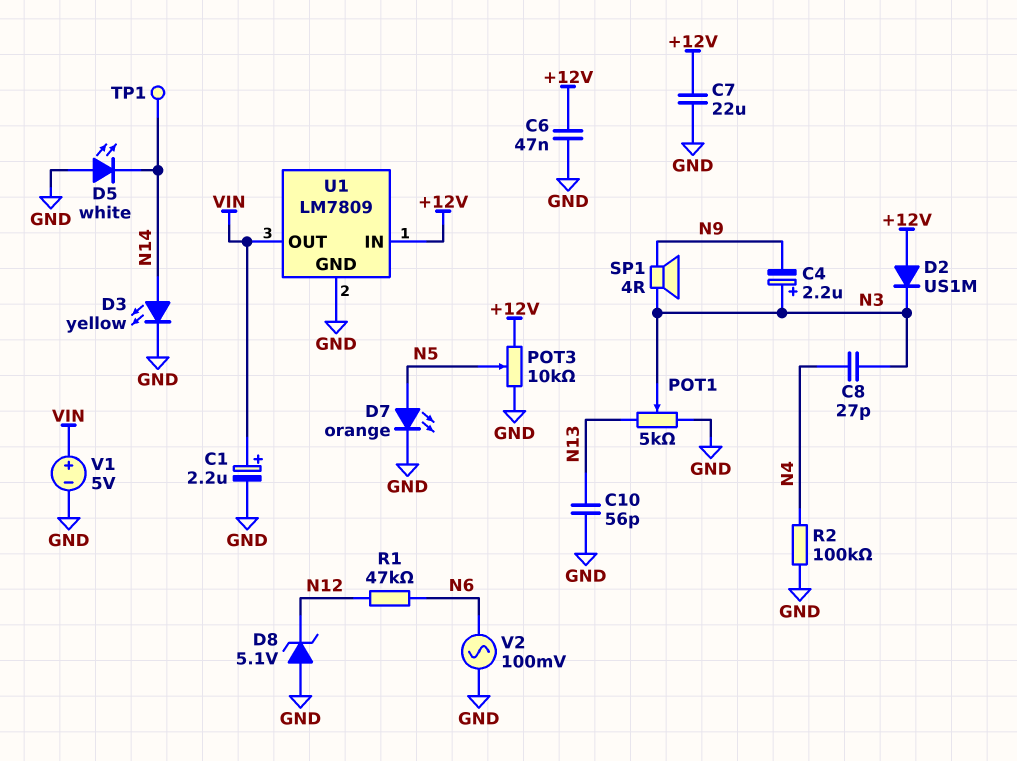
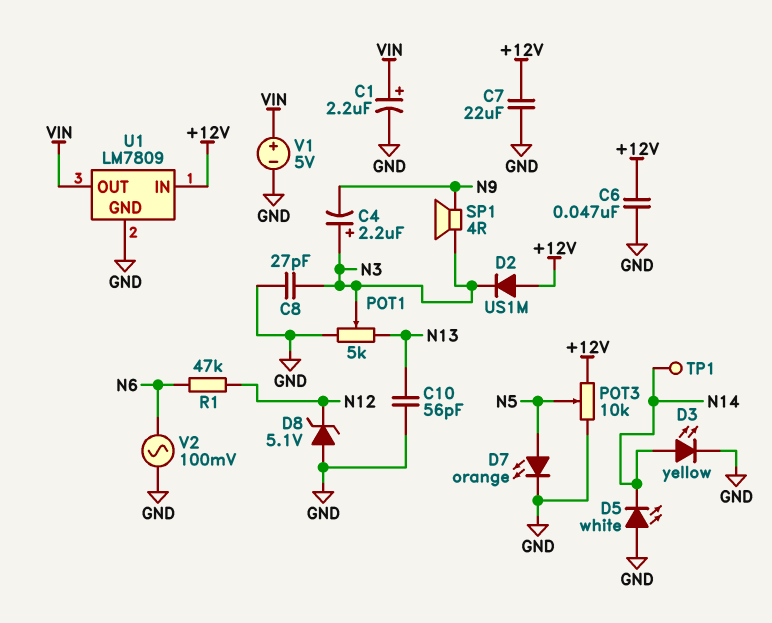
C8: 27pF (N3, N4) -> 27pF (GND, N3)
R2: 100k (GND, N4) -> none

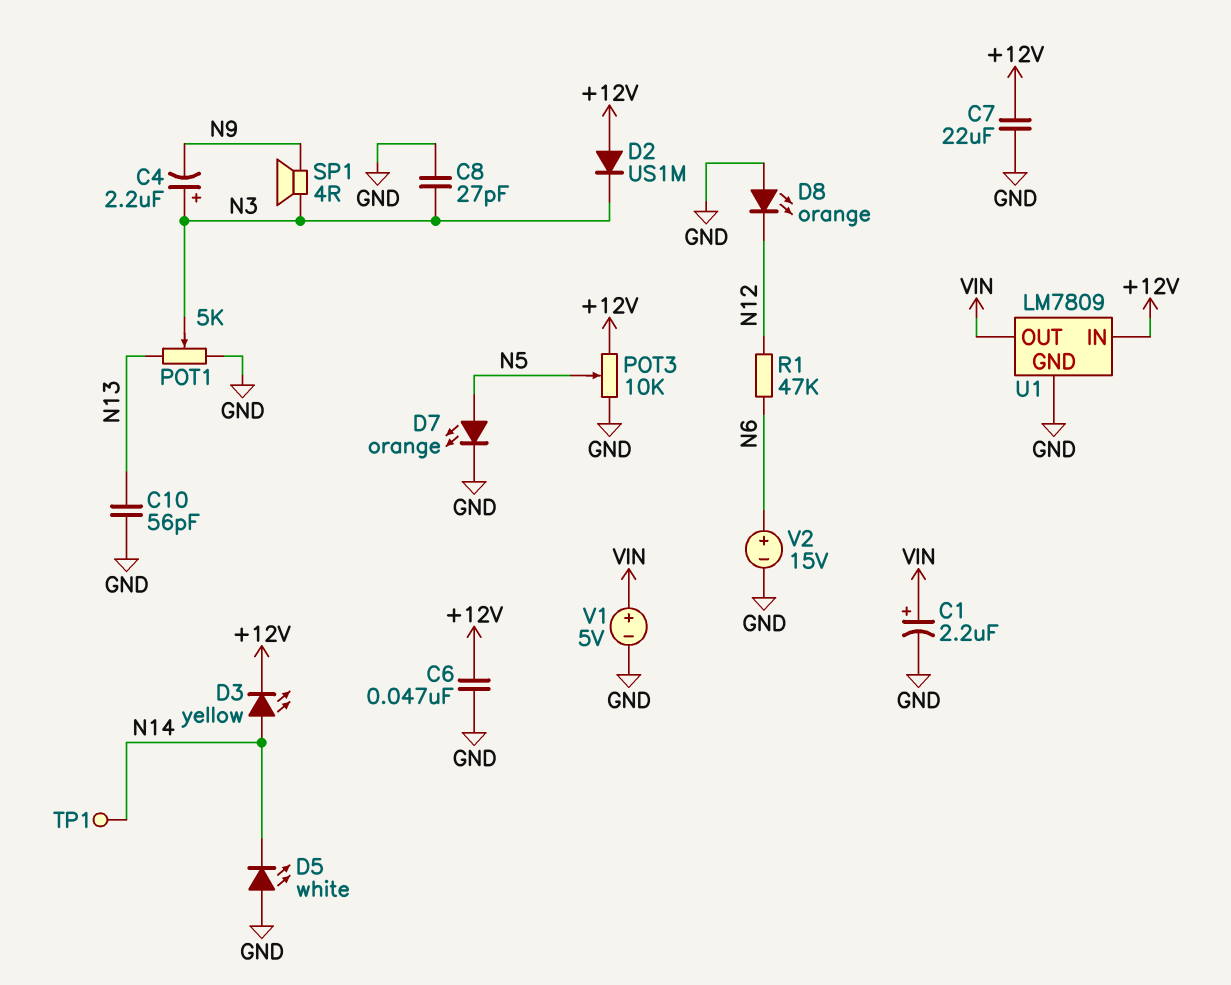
D3: LED yellow (A N14, K GND) -> LED yellow (A N14, K +12V)
D8: zener 5.1V (A GND, K N12) -> LED orange (A GND, K N12)
V2: AC 100mV (GND, N6) -> 15V (plus N6, minus GND)

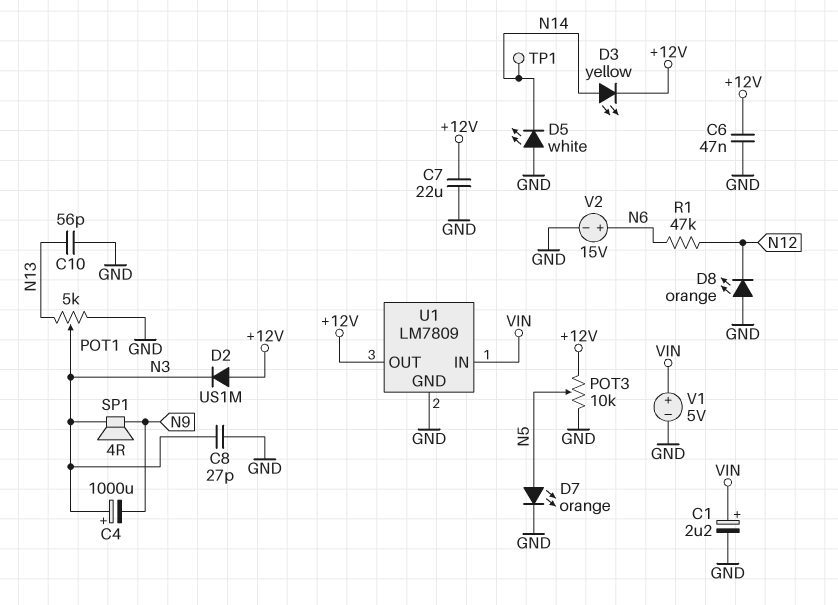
C4: 2.2uF (plus N3, minus N9) -> 1000uF (plus N3, minus N9)
U1 pin IN: +12V -> VIN
U1 pin OUT: VIN -> +12V

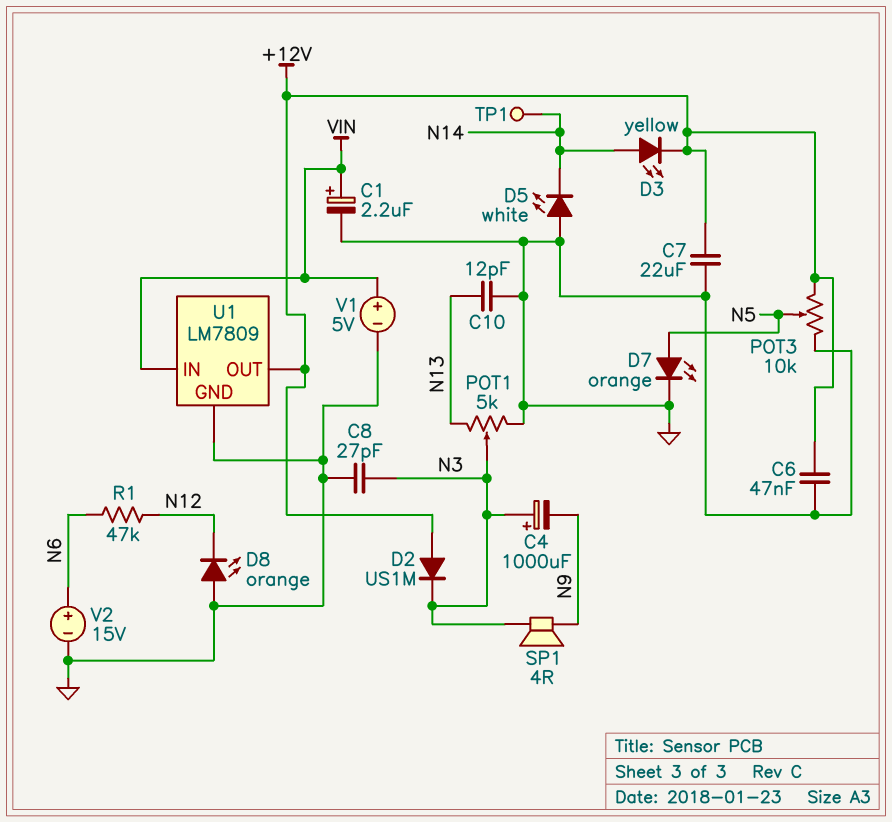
C10: 56pF (GND, N13) -> 12pF (GND, N13)

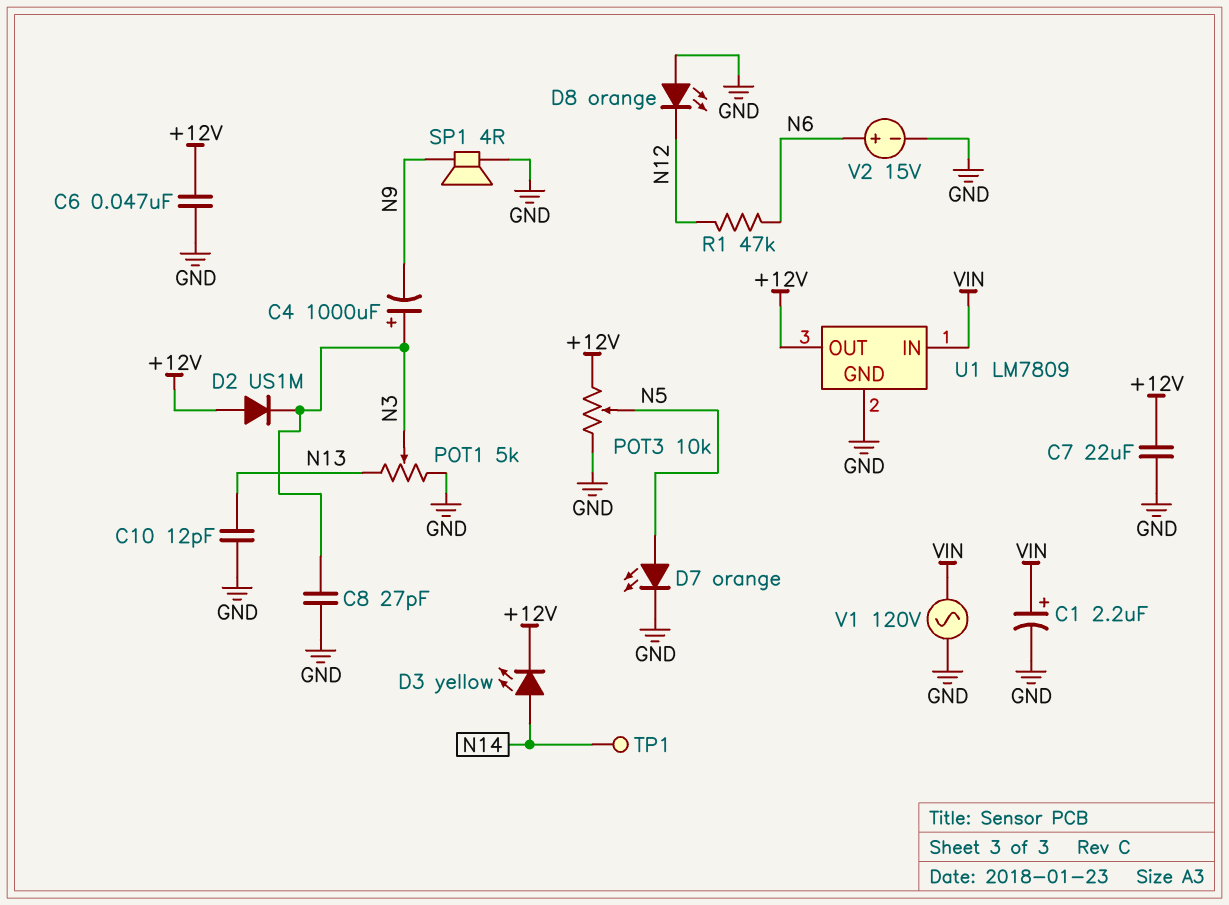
D5: LED white (A GND, K N14) -> none
SP1: speaker 4R (N3, N9) -> speaker 4R (GND, N9)
V1: 5V (plus VIN, minus GND) -> AC 120V (GND, VIN)

